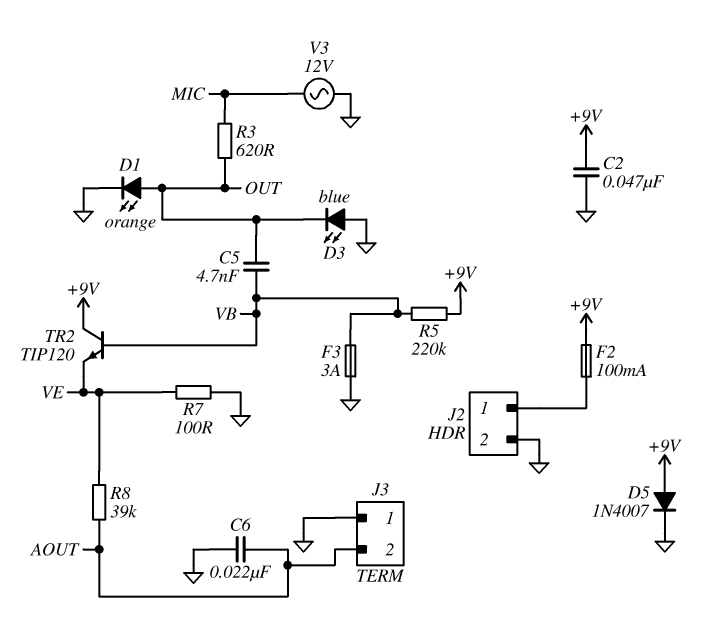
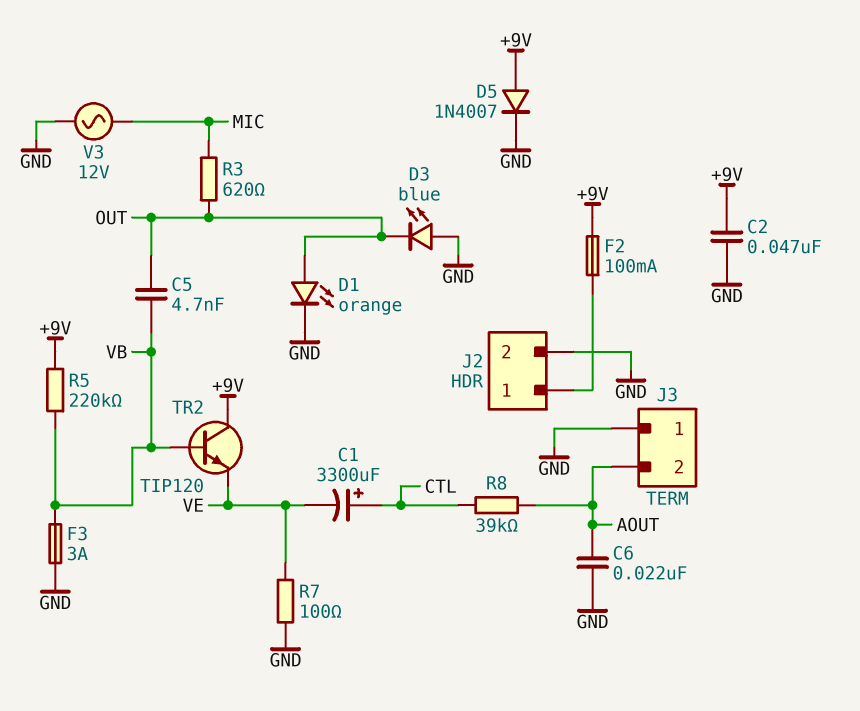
C1: none -> 3300uF (plus CTL, minus VE)
R8: 39k (AOUT, VE) -> 39k (AOUT, CTL)

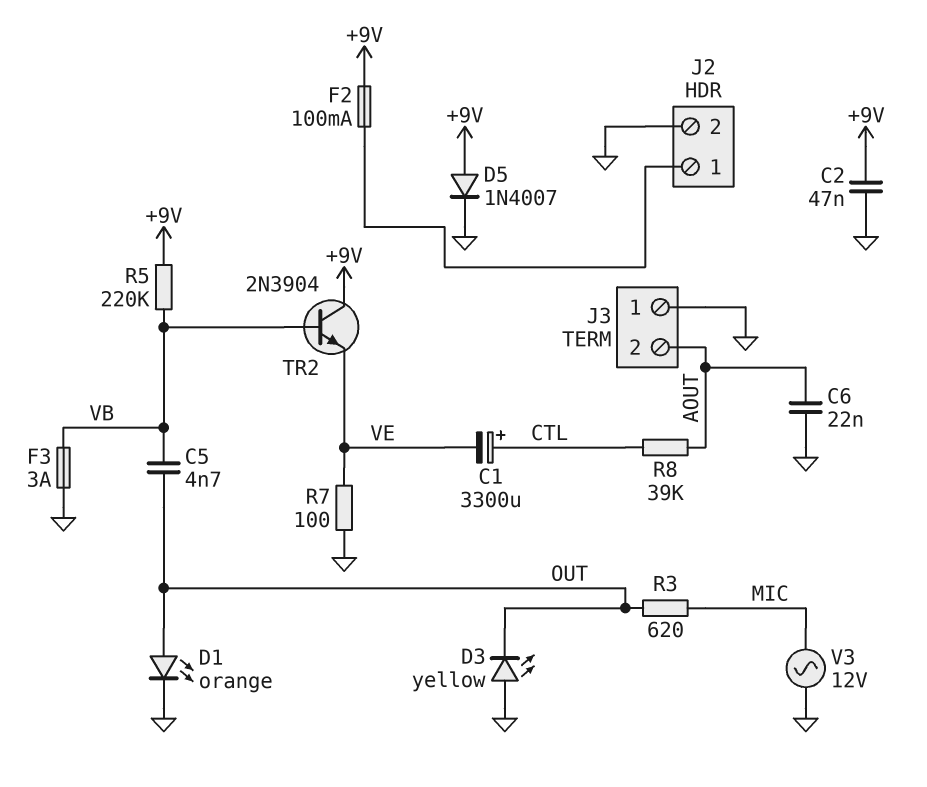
D3: LED blue (A GND, K OUT) -> LED yellow (A GND, K OUT)
TR2: NPN TIP120 (B VB, C +9V, E VE) -> NPN 2N3904 (B VB, C +9V, E VE)

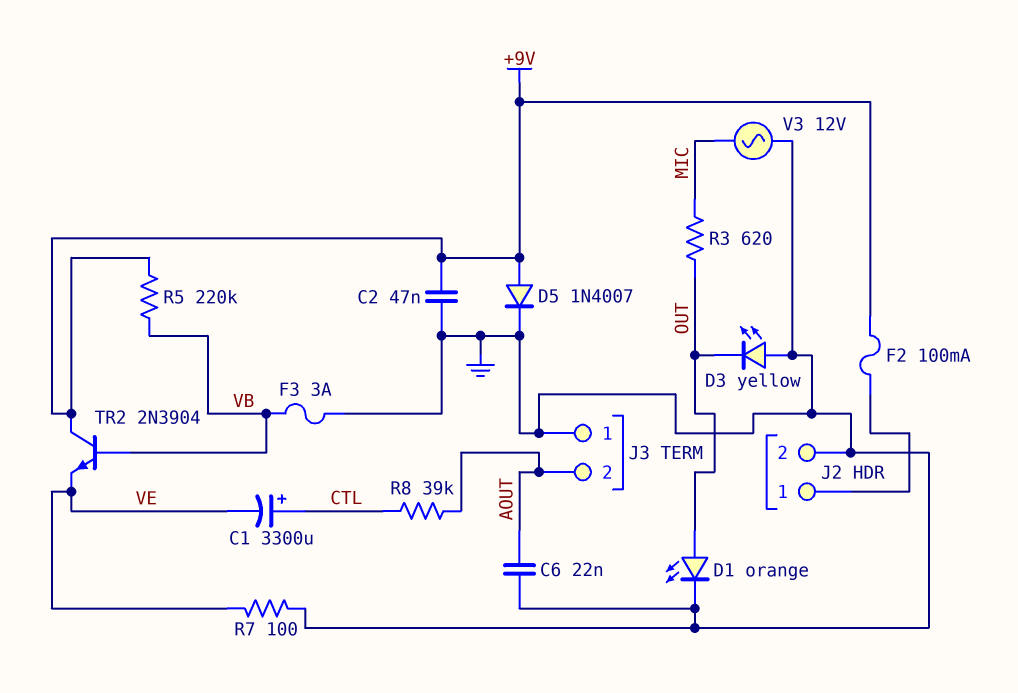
C5: 4.7nF (OUT, VB) -> none

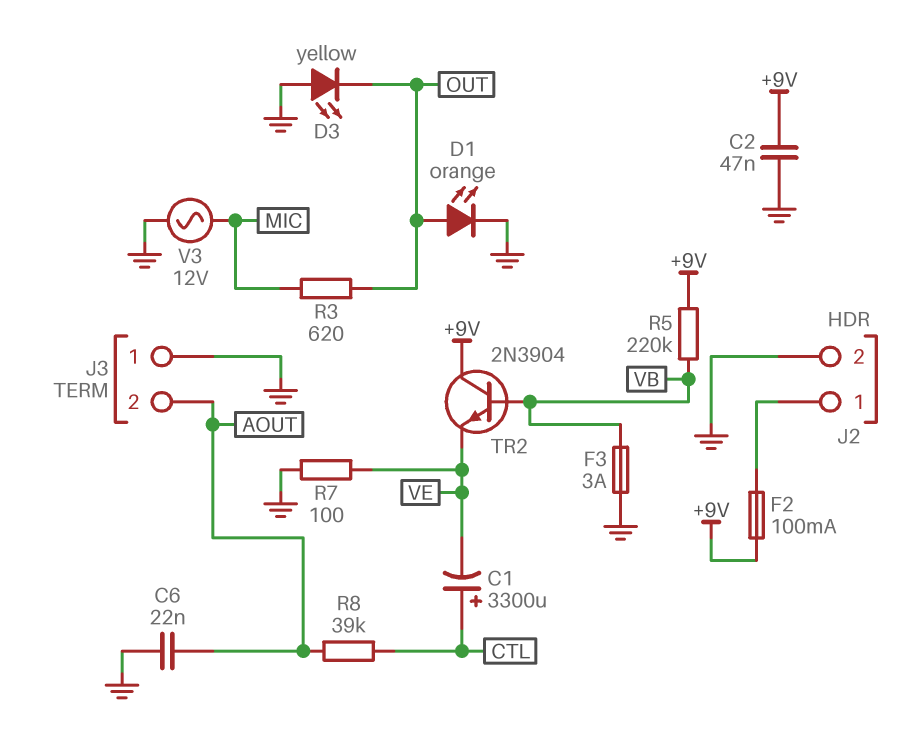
D5: diode 1N4007 (A +9V, K GND) -> none

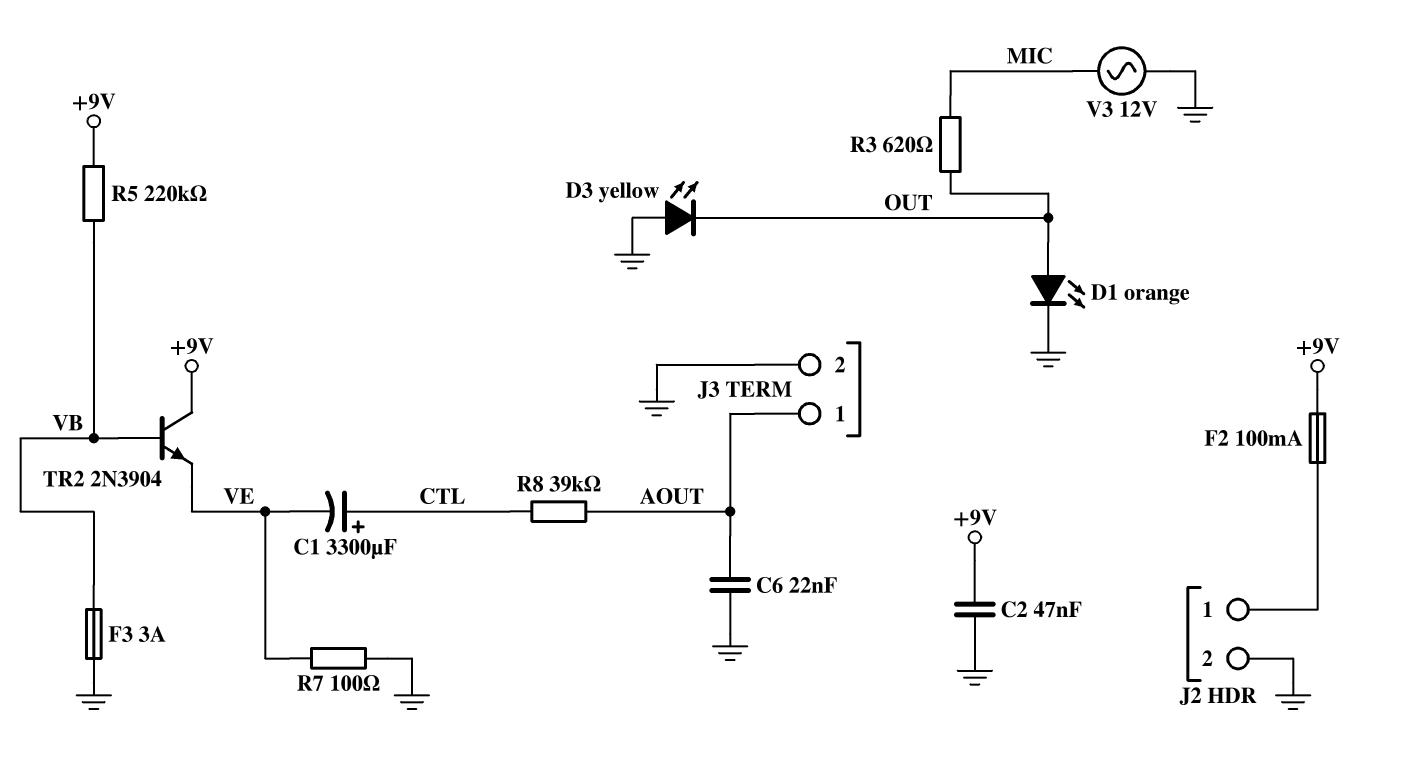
J3 pin 1: GND -> AOUT
J3 pin 2: AOUT -> GND

